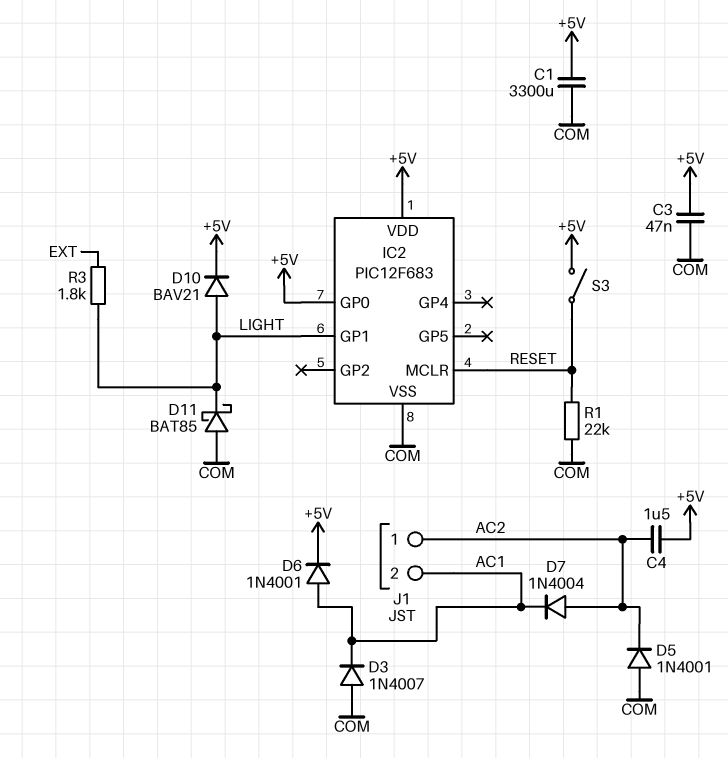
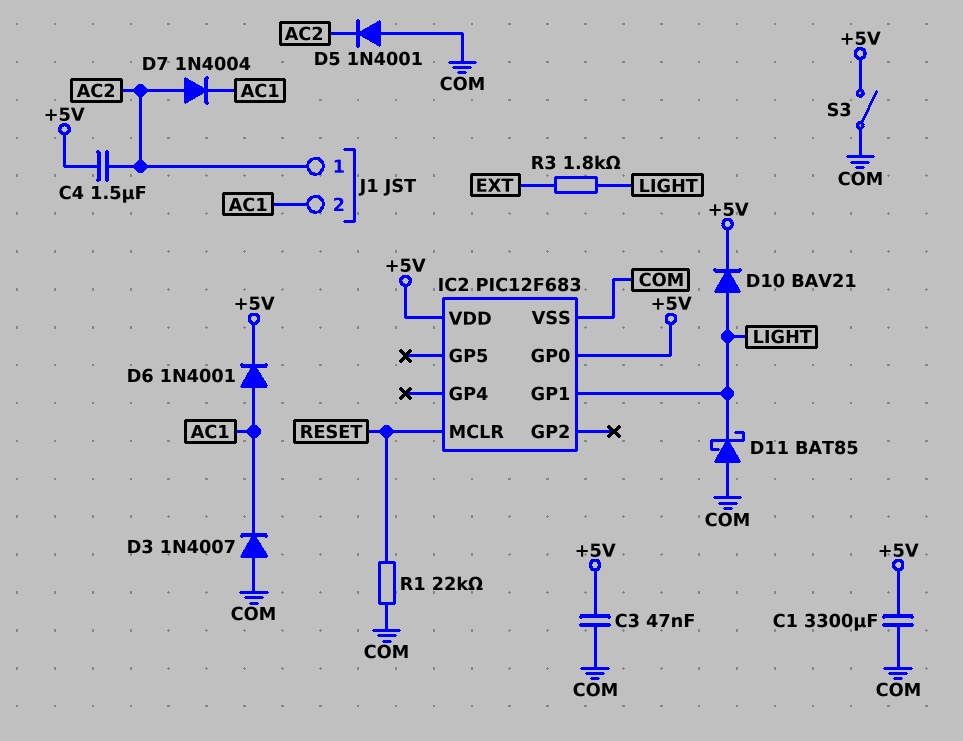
S3: switch (+5V, RESET) -> switch (+5V, COM)

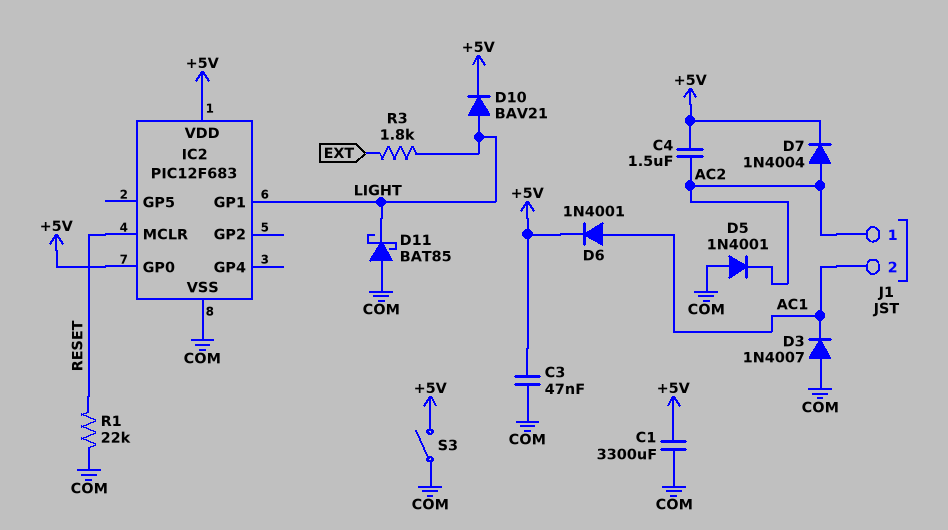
D7: diode 1N4004 (A AC2, K AC1) -> diode 1N4004 (A AC2, K +5V)

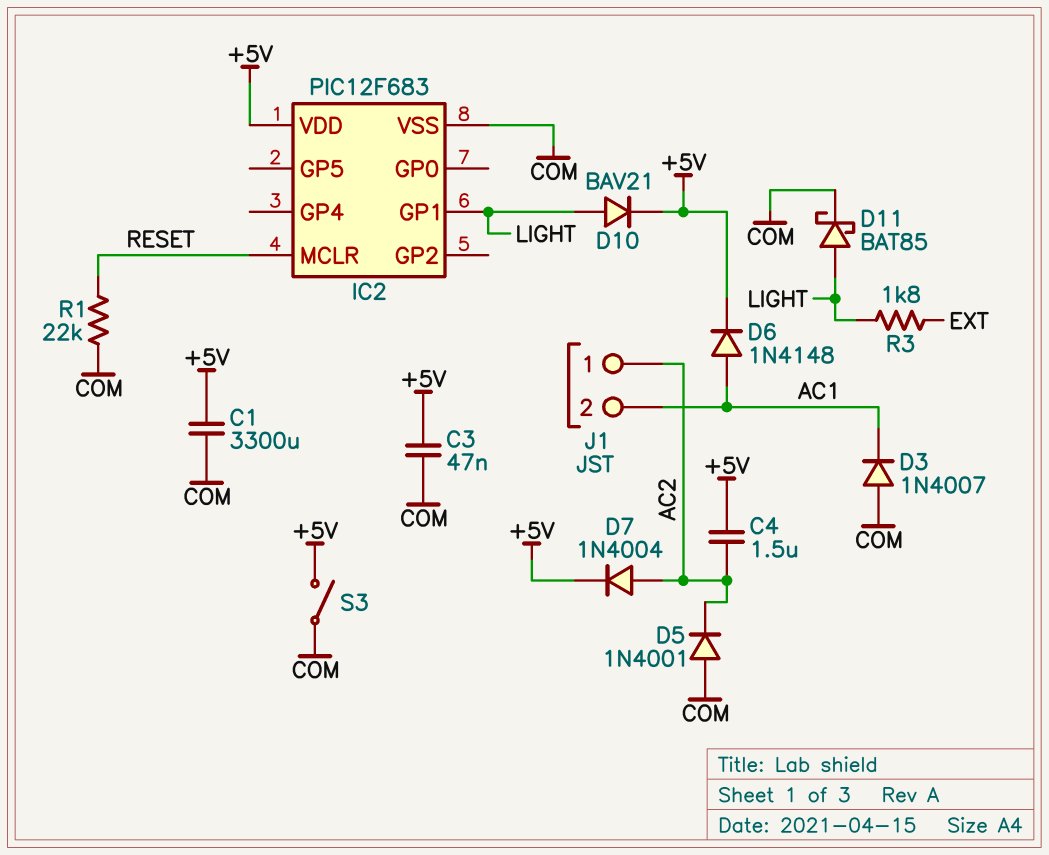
D6: diode 1N4001 (A AC1, K +5V) -> diode 1N4148 (A AC1, K +5V)
D11: schottky BAT85 (A COM, K LIGHT) -> schottky BAT85 (A LIGHT, K COM)
IC2 pin GP0: +5V -> none

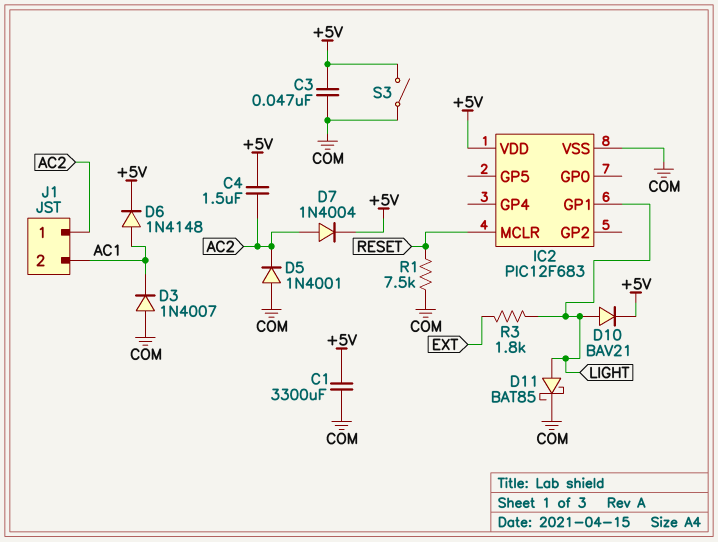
R1: 22k (COM, RESET) -> 7.5k (COM, RESET)

